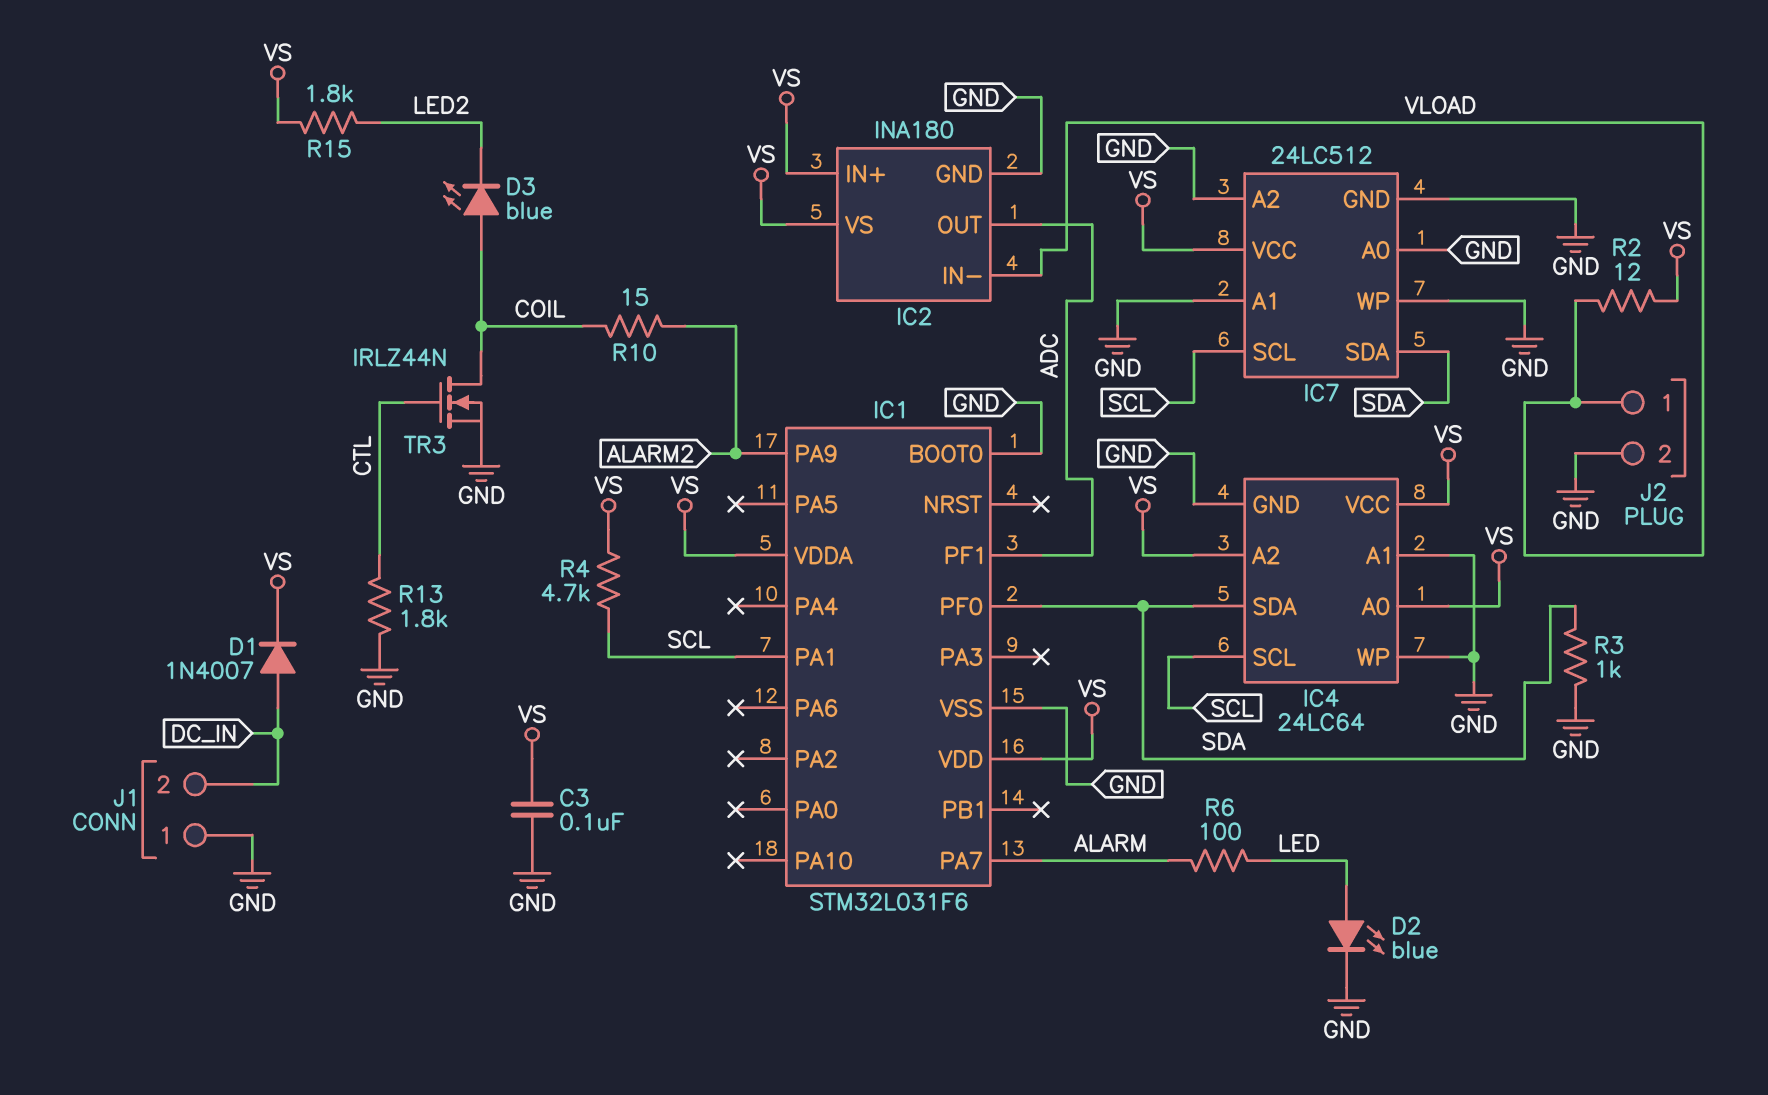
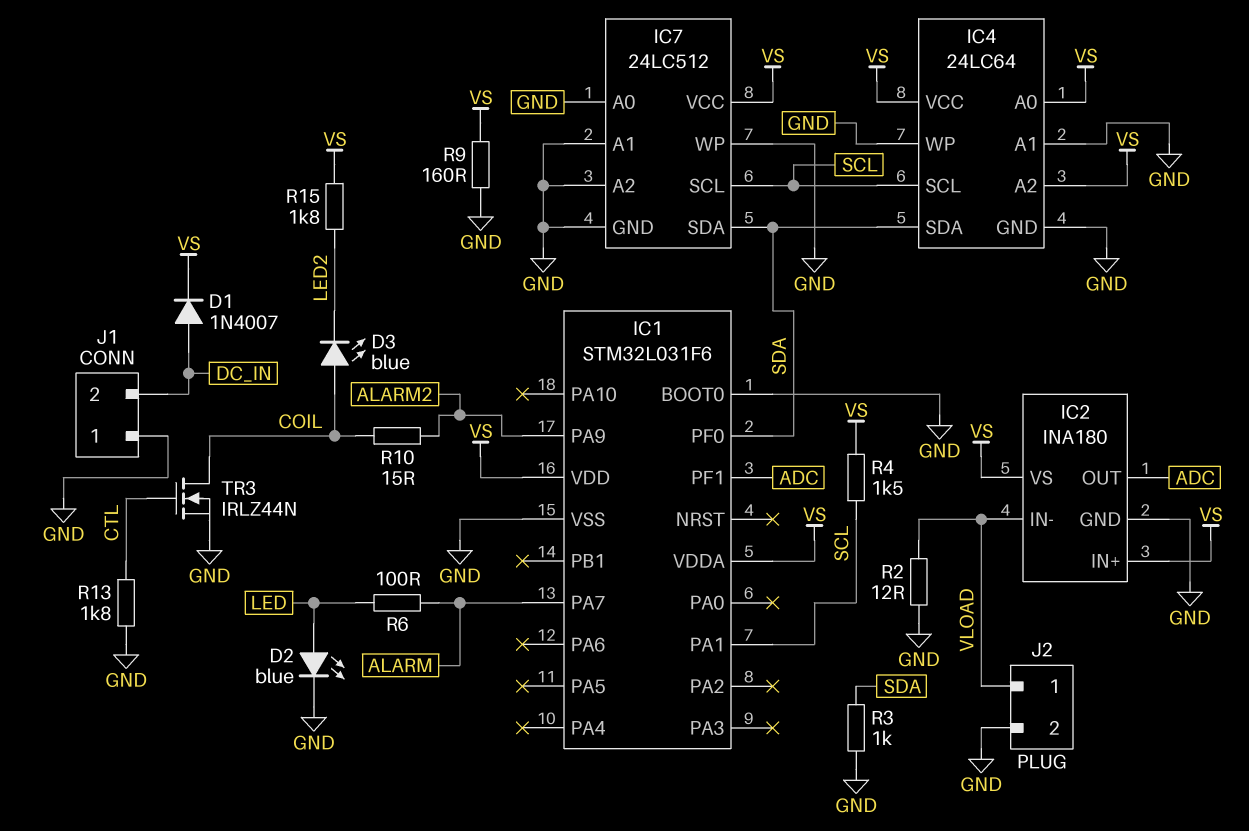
C3: 100nF (GND, VS) -> none
R2: 12 (VLOAD, VS) -> 12 (GND, VLOAD)
R4: 4.7k (SCL, VS) -> 1.5k (SCL, VS)
R9: none -> 160 (GND, VS)

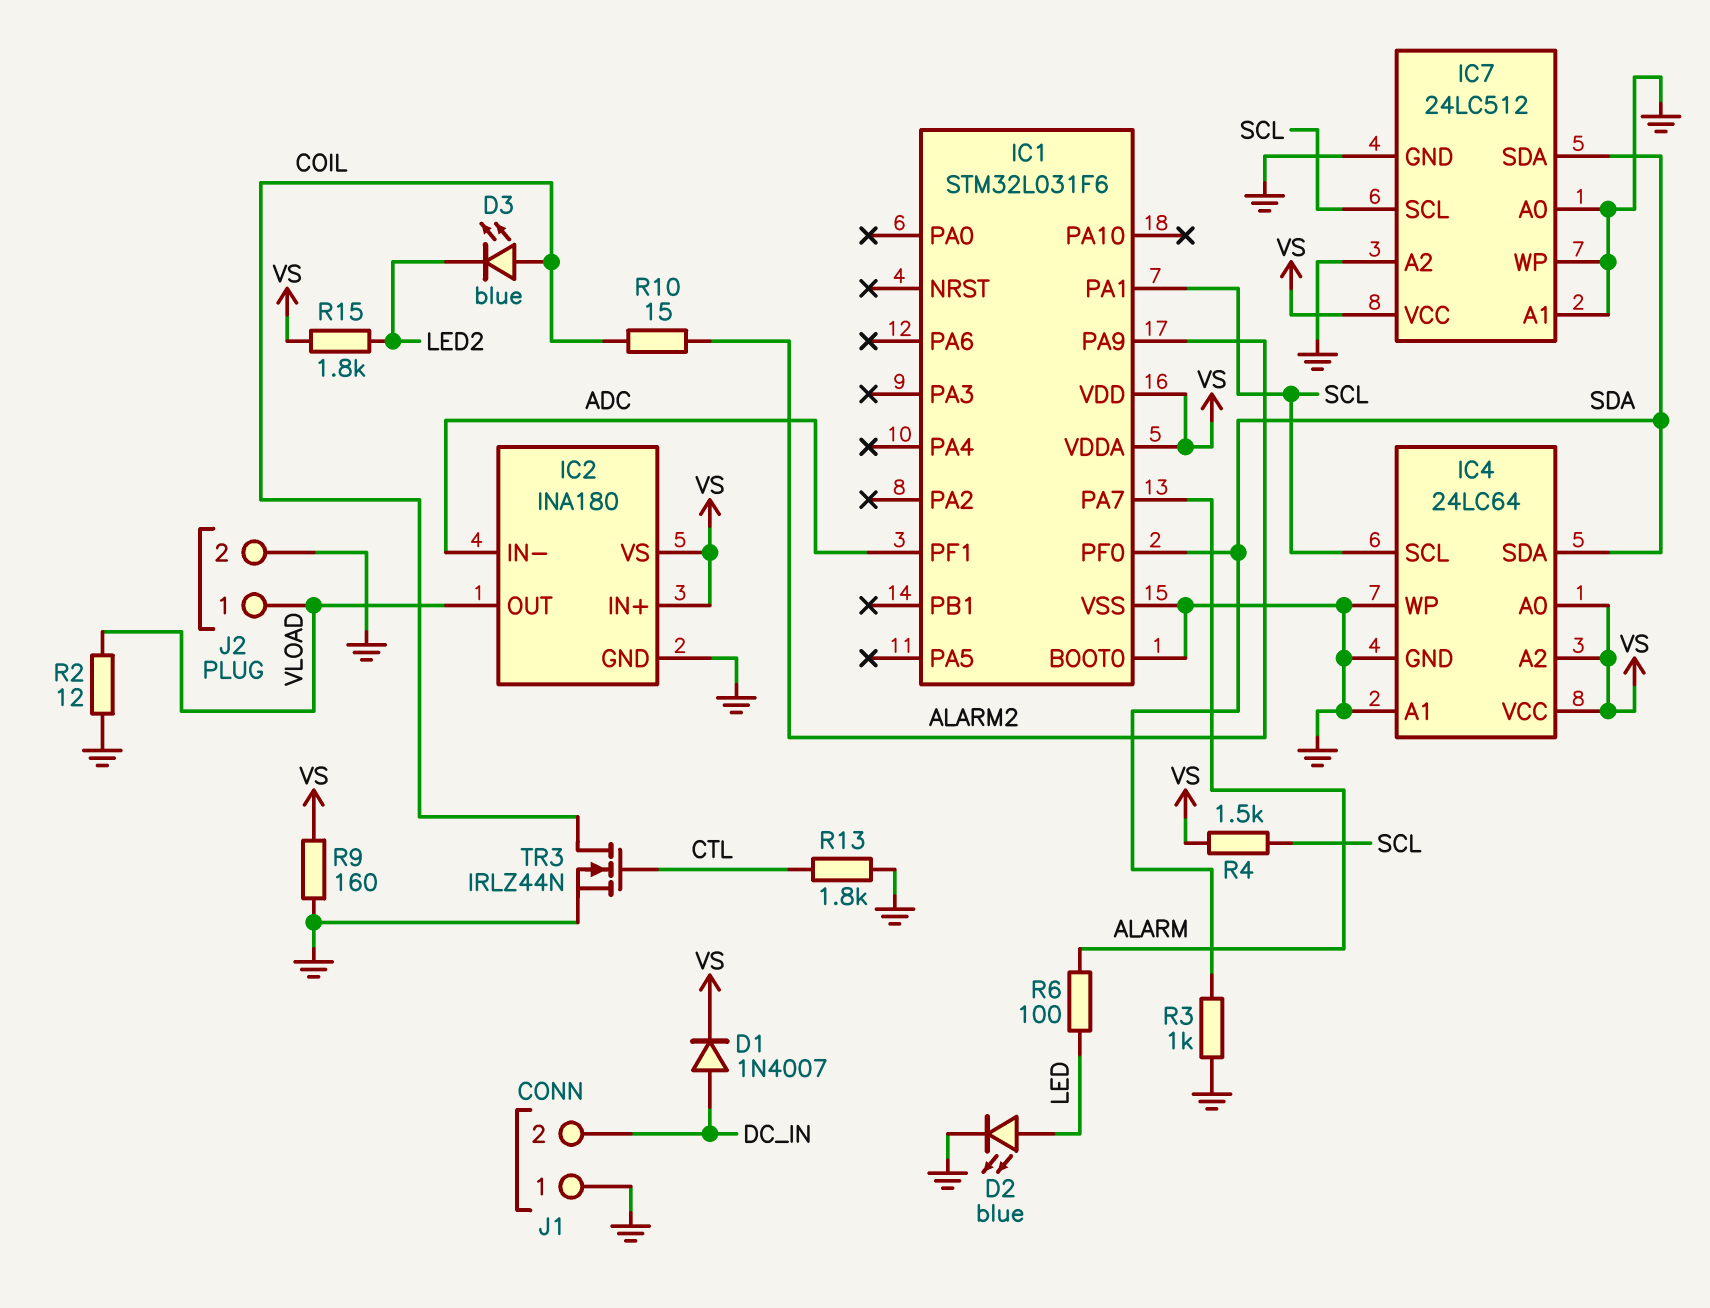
IC2 pin IN-: VLOAD -> ADC
IC2 pin OUT: ADC -> VLOAD

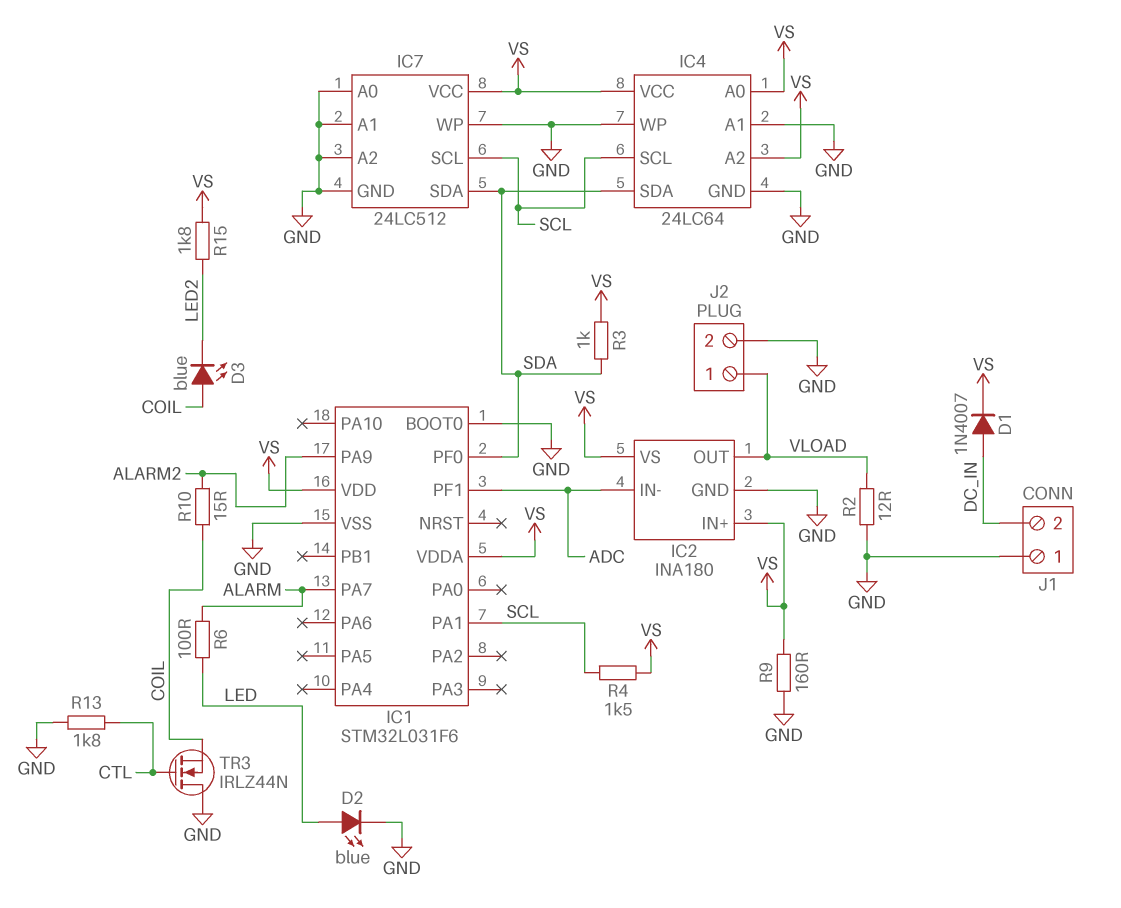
R3: 1k (GND, SDA) -> 1k (SDA, VS)
TR3: NMOS IRLZ44N (G CTL, D COIL, S GND) -> NMOS IRLZ44N (G CTL, D GND, S COIL)

